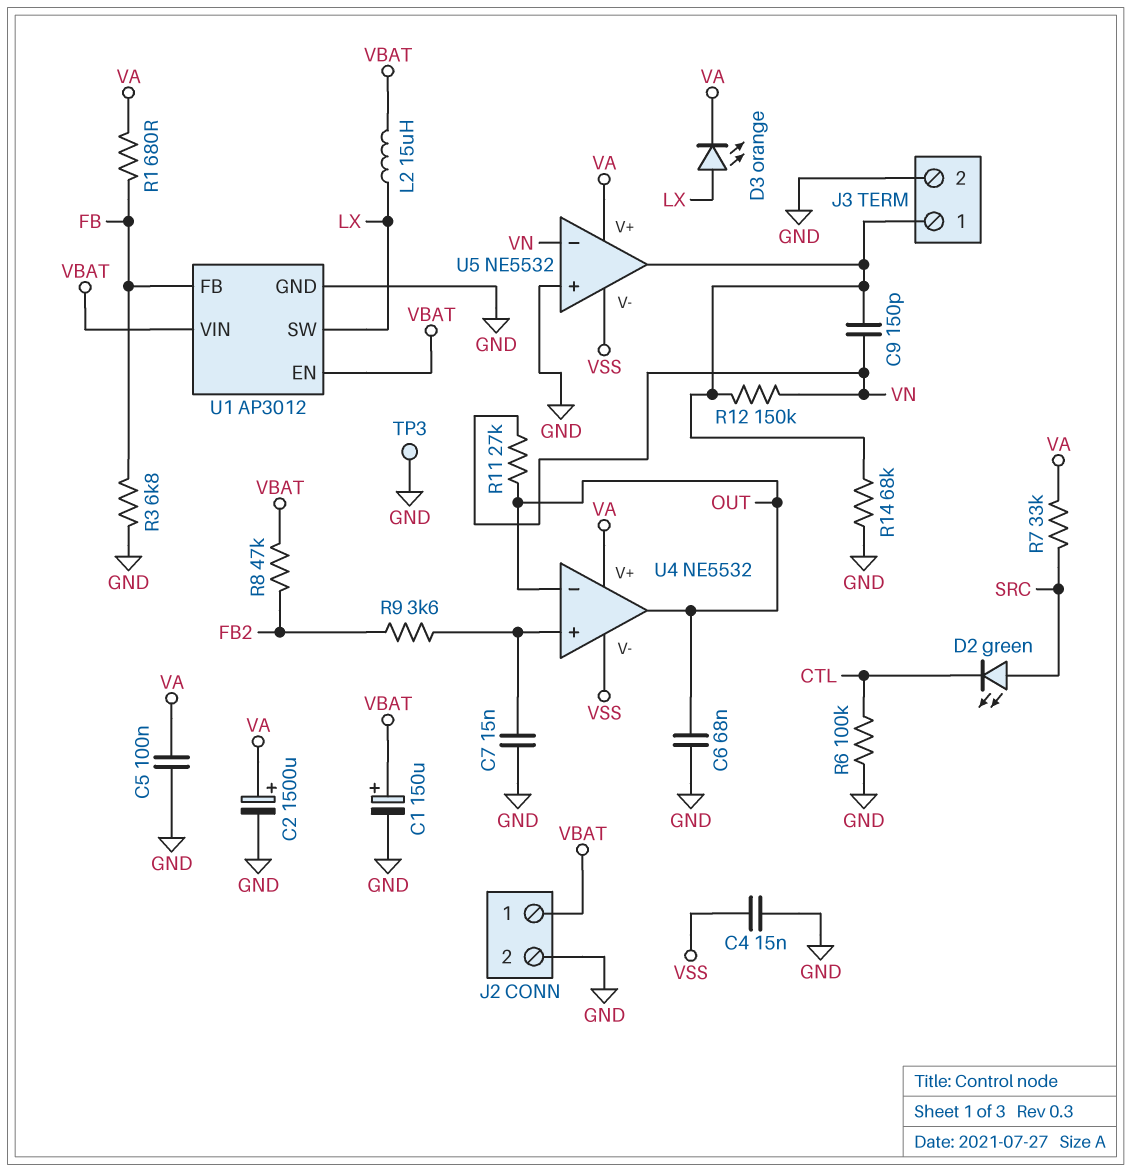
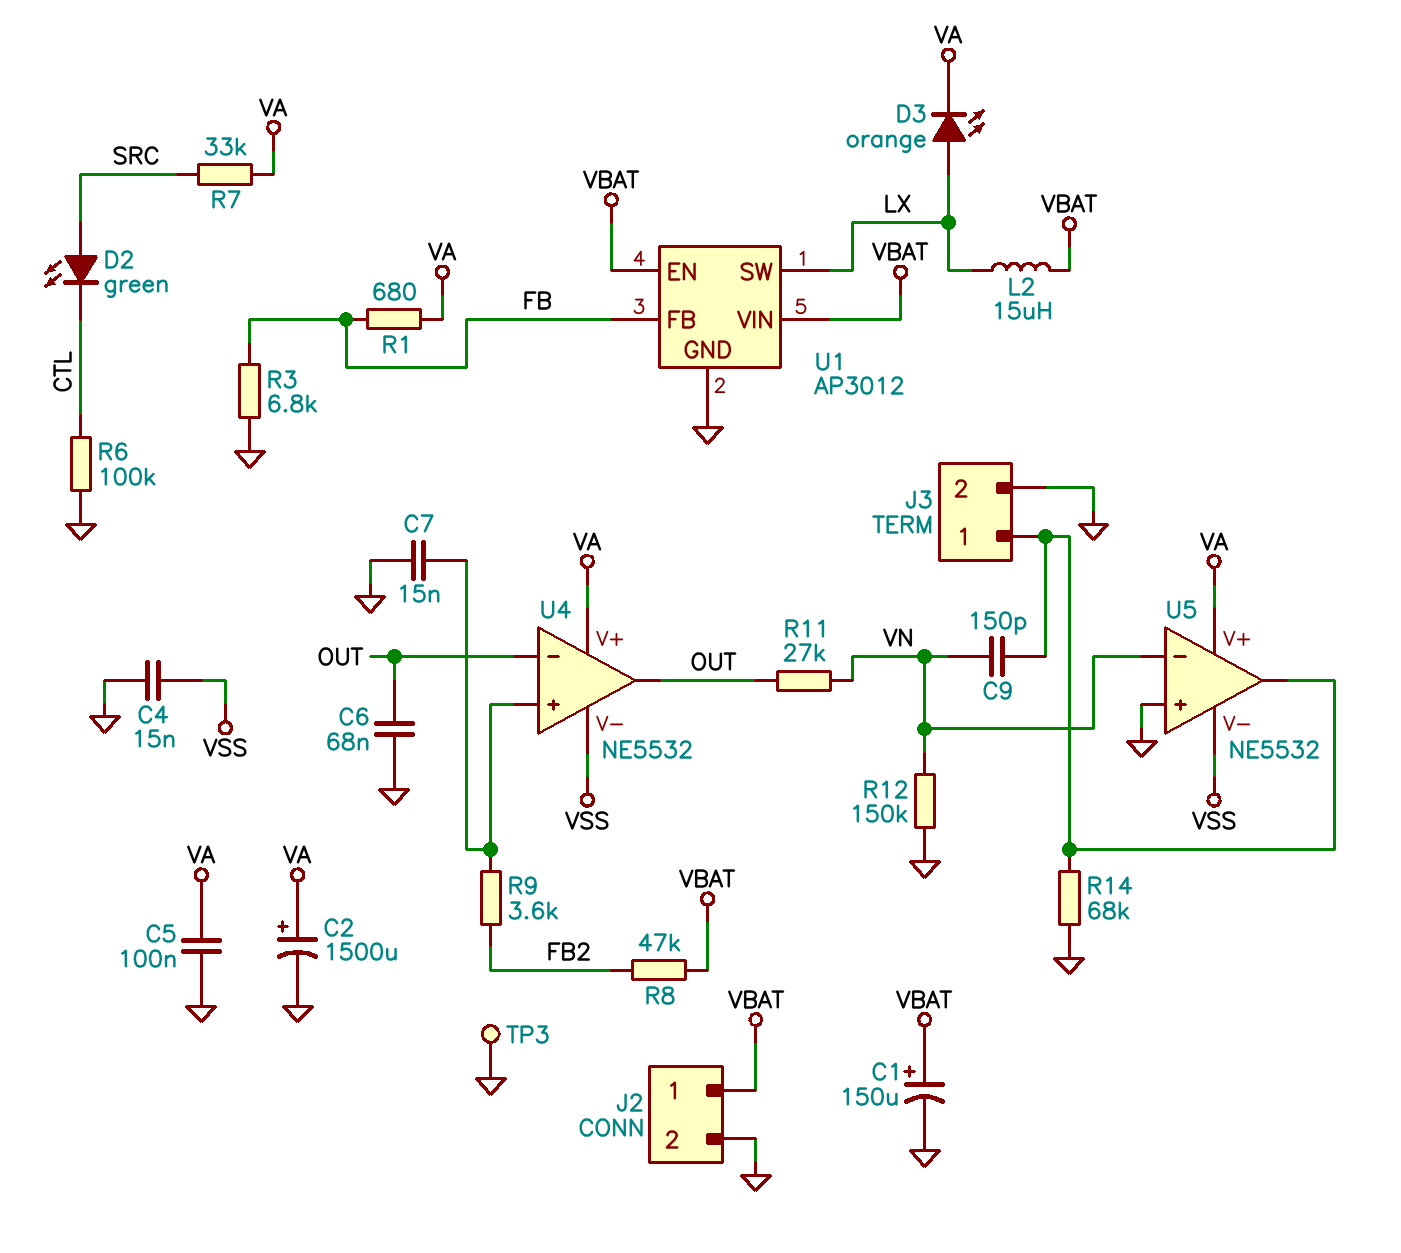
R12: 150k (J3/1, VN) -> 150k (GND, VN)

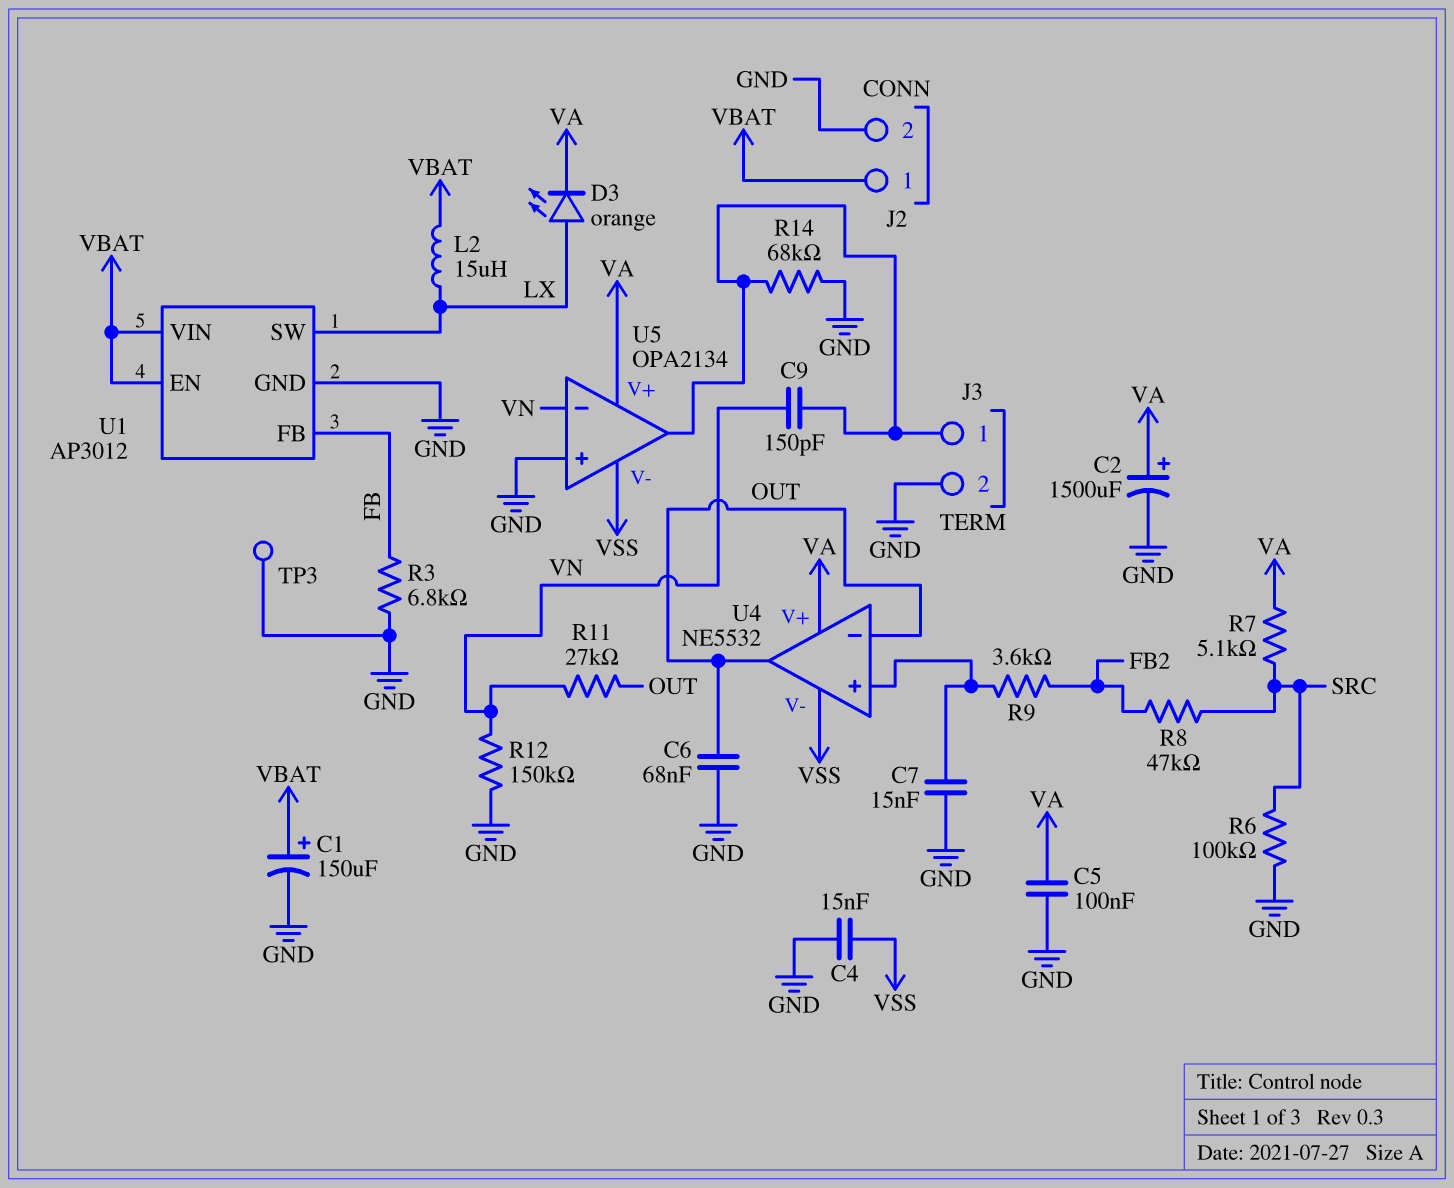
D2: LED green (A SRC, K CTL) -> none
R1: 680 (FB, VA) -> none
R6: 100k (CTL, GND) -> 100k (GND, SRC)
R7: 33k (SRC, VA) -> 5.1k (SRC, VA)
R8: 47k (FB2, VBAT) -> 47k (FB2, SRC)
U5: NE5532 -> OPA2134

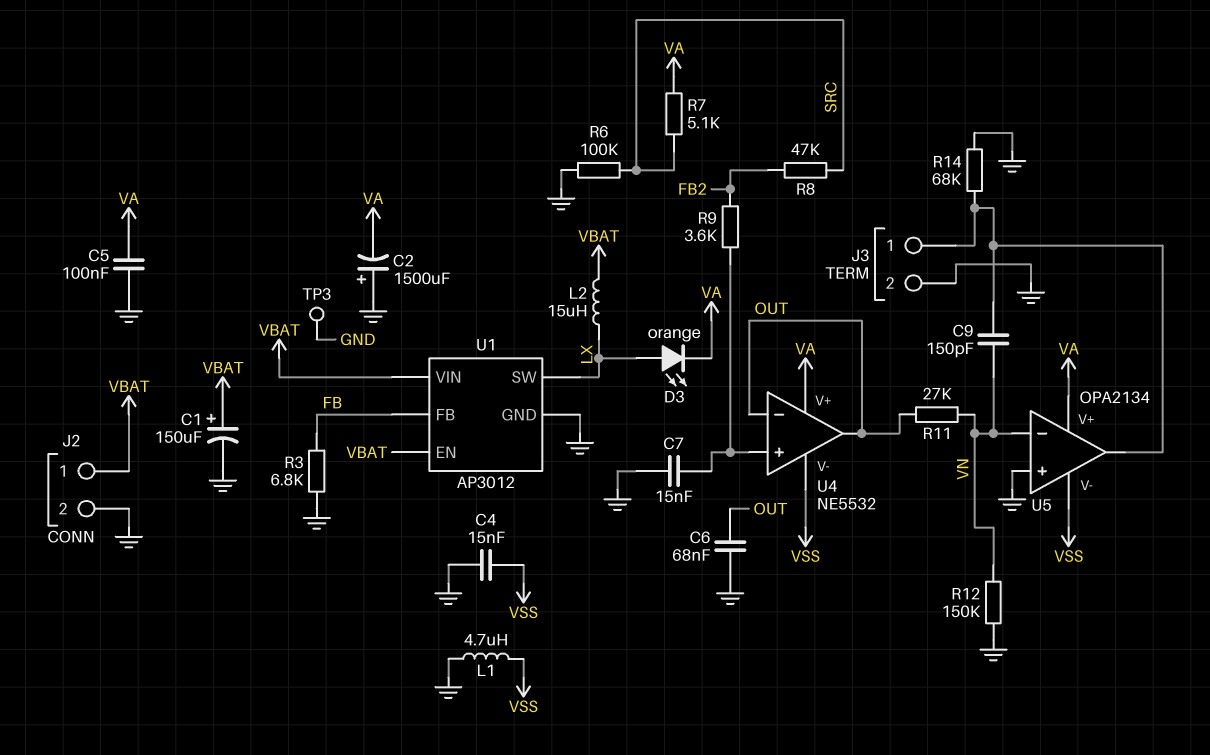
C2: 1500uF (plus VA, minus GND) -> 1500uF (plus GND, minus VA)
L1: none -> 4.7uH (GND, VSS)

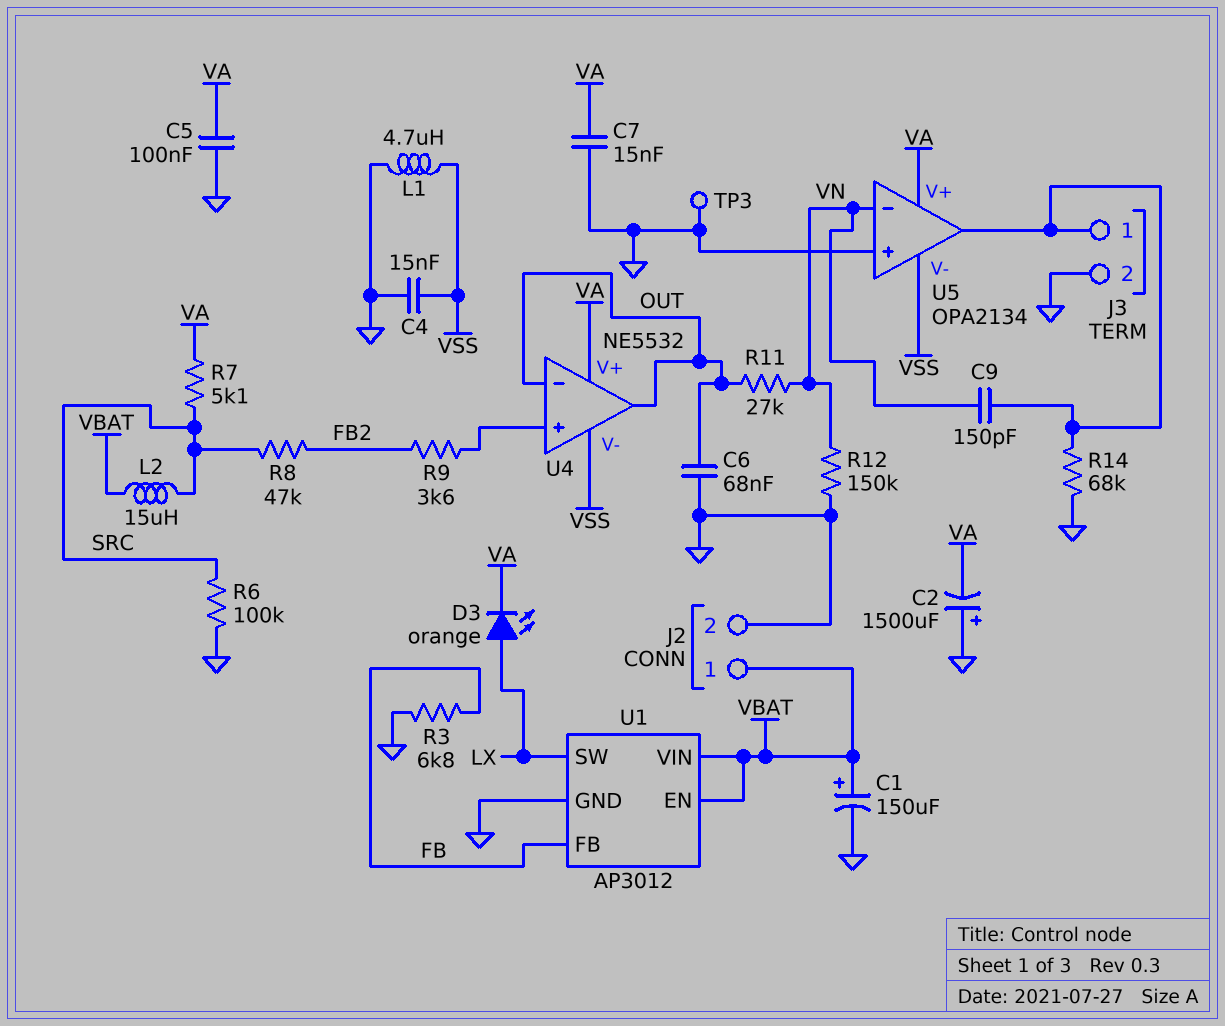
C7: 15nF (GND, U4/in+) -> 15nF (GND, VA)
L2: 15uH (LX, VBAT) -> 15uH (SRC, VBAT)

